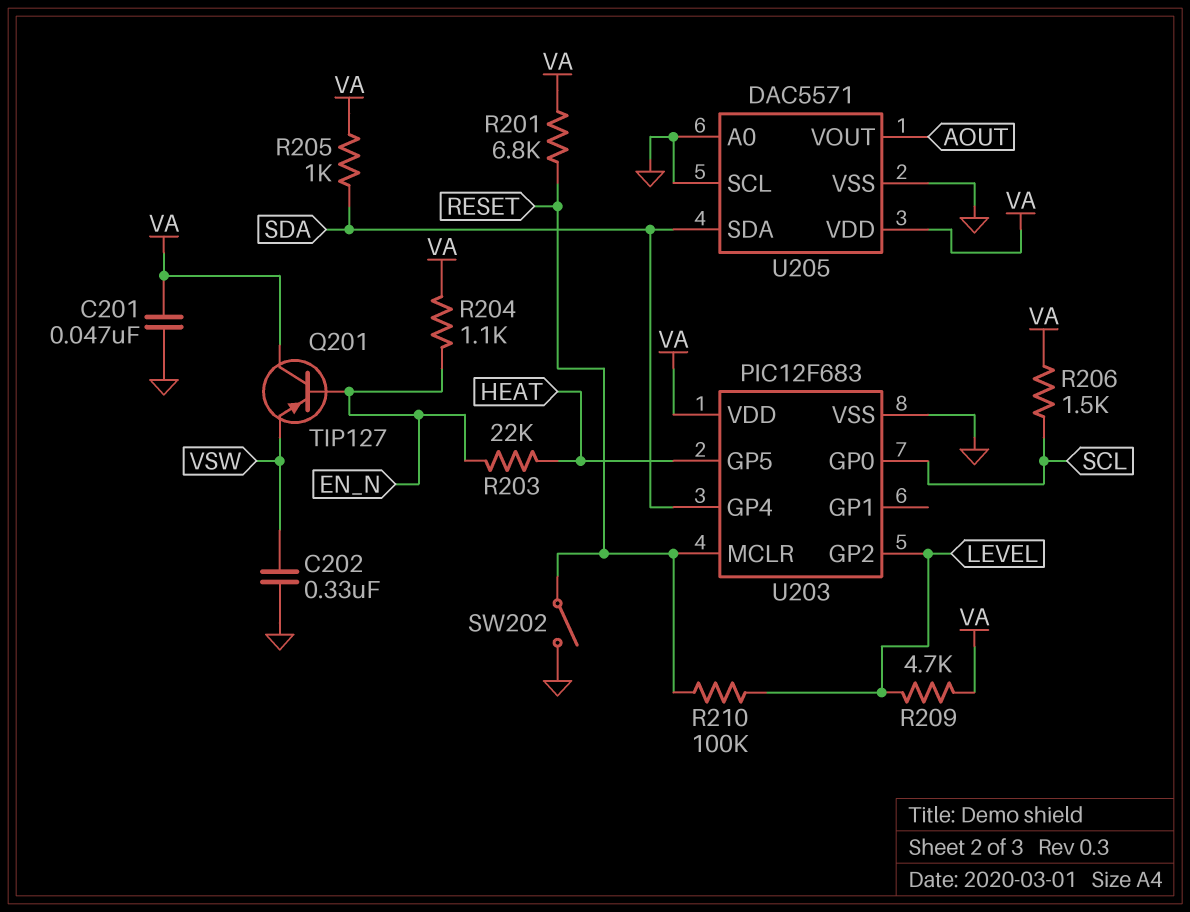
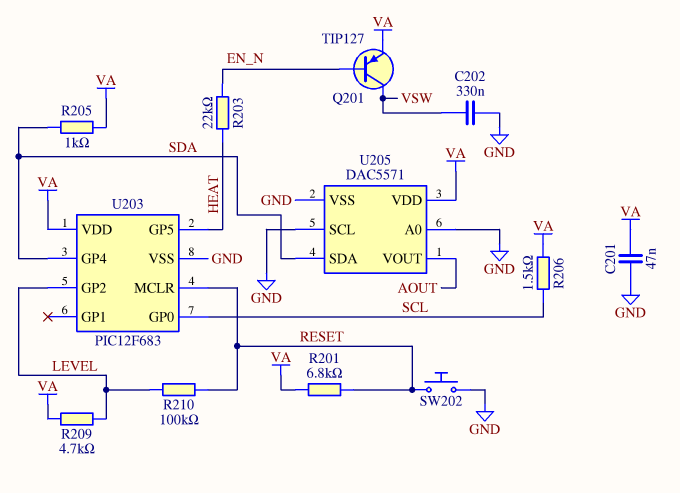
Q201: PNP TIP127 (B EN_N, C VA, E VSW) -> PNP TIP127 (B EN_N, C VSW, E VA)
R204: 1.1k (EN_N, VA) -> none
SW202: switch (GND, RESET) -> button (GND, RESET)

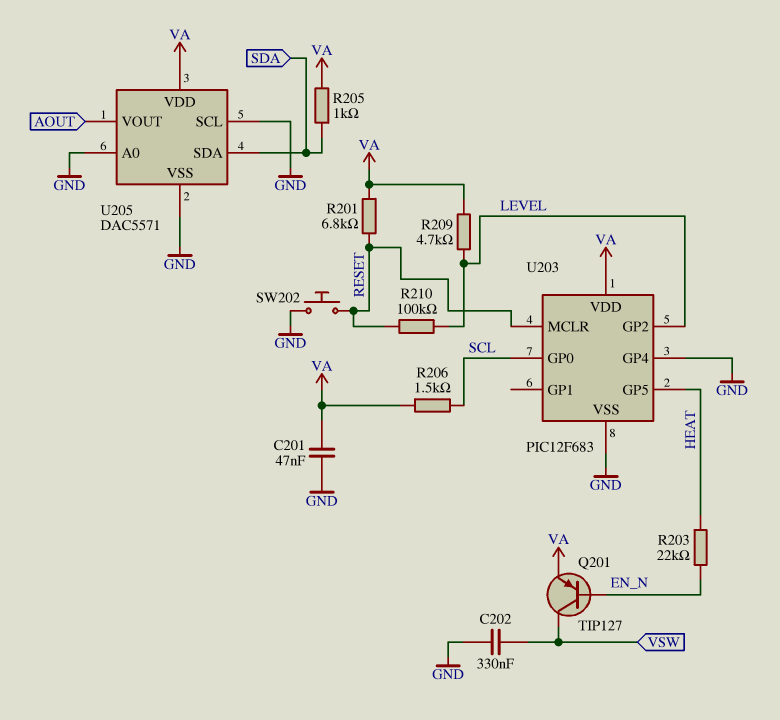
U203 pin GP4: SDA -> GND

